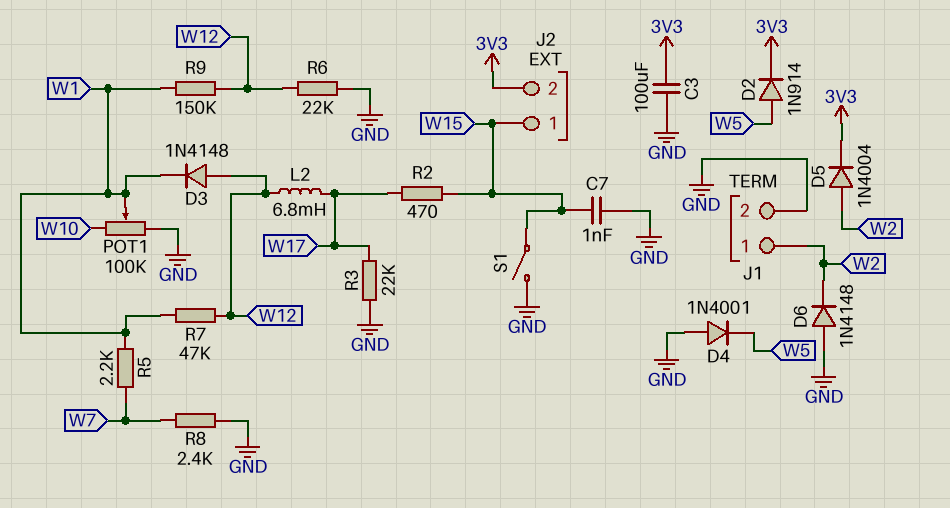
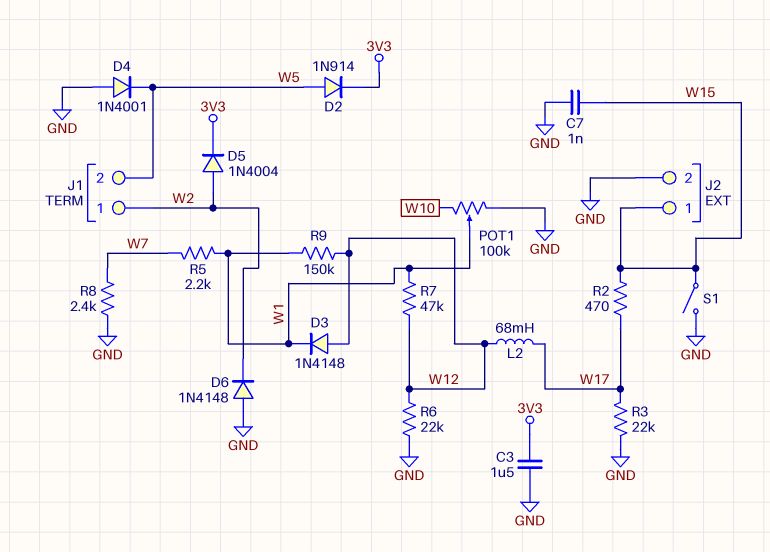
C3: 100uF (3V3, GND) -> 1.5uF (3V3, GND)
J1 pin 2: GND -> W5
J2 pin 2: 3V3 -> GND
L2: 6.8mH (W12, W17) -> 68mH (W12, W17)

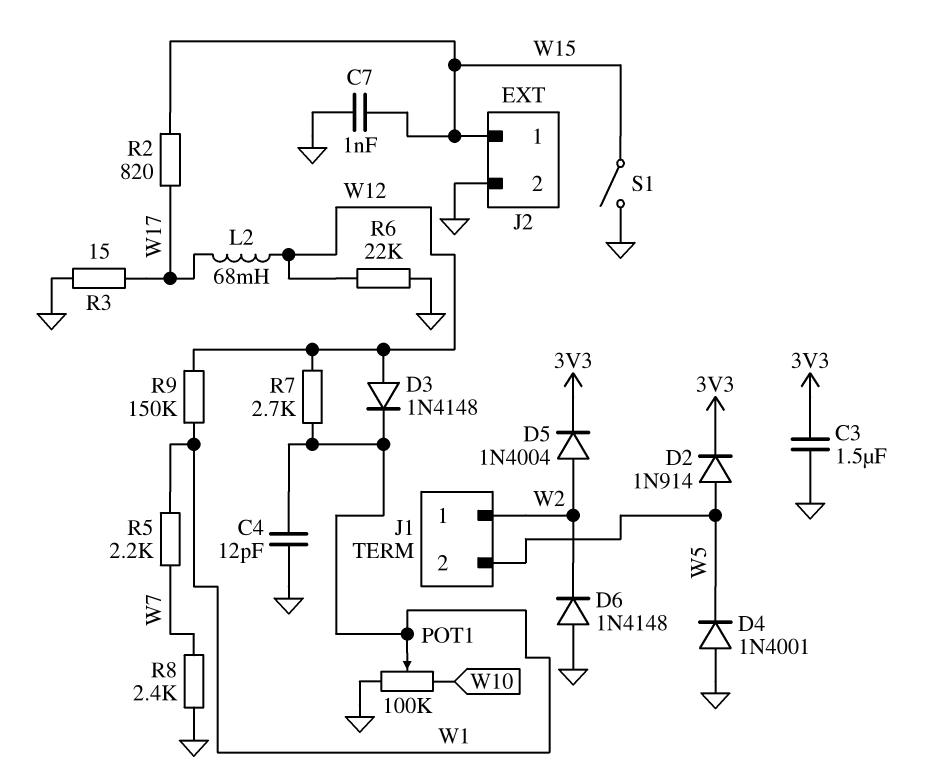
C4: none -> 12pF (GND, W1)
R2: 470 (W15, W17) -> 820 (W15, W17)
R3: 22k (GND, W17) -> 15 (GND, W17)
R7: 47k (W1, W12) -> 2.7k (W1, W12)

